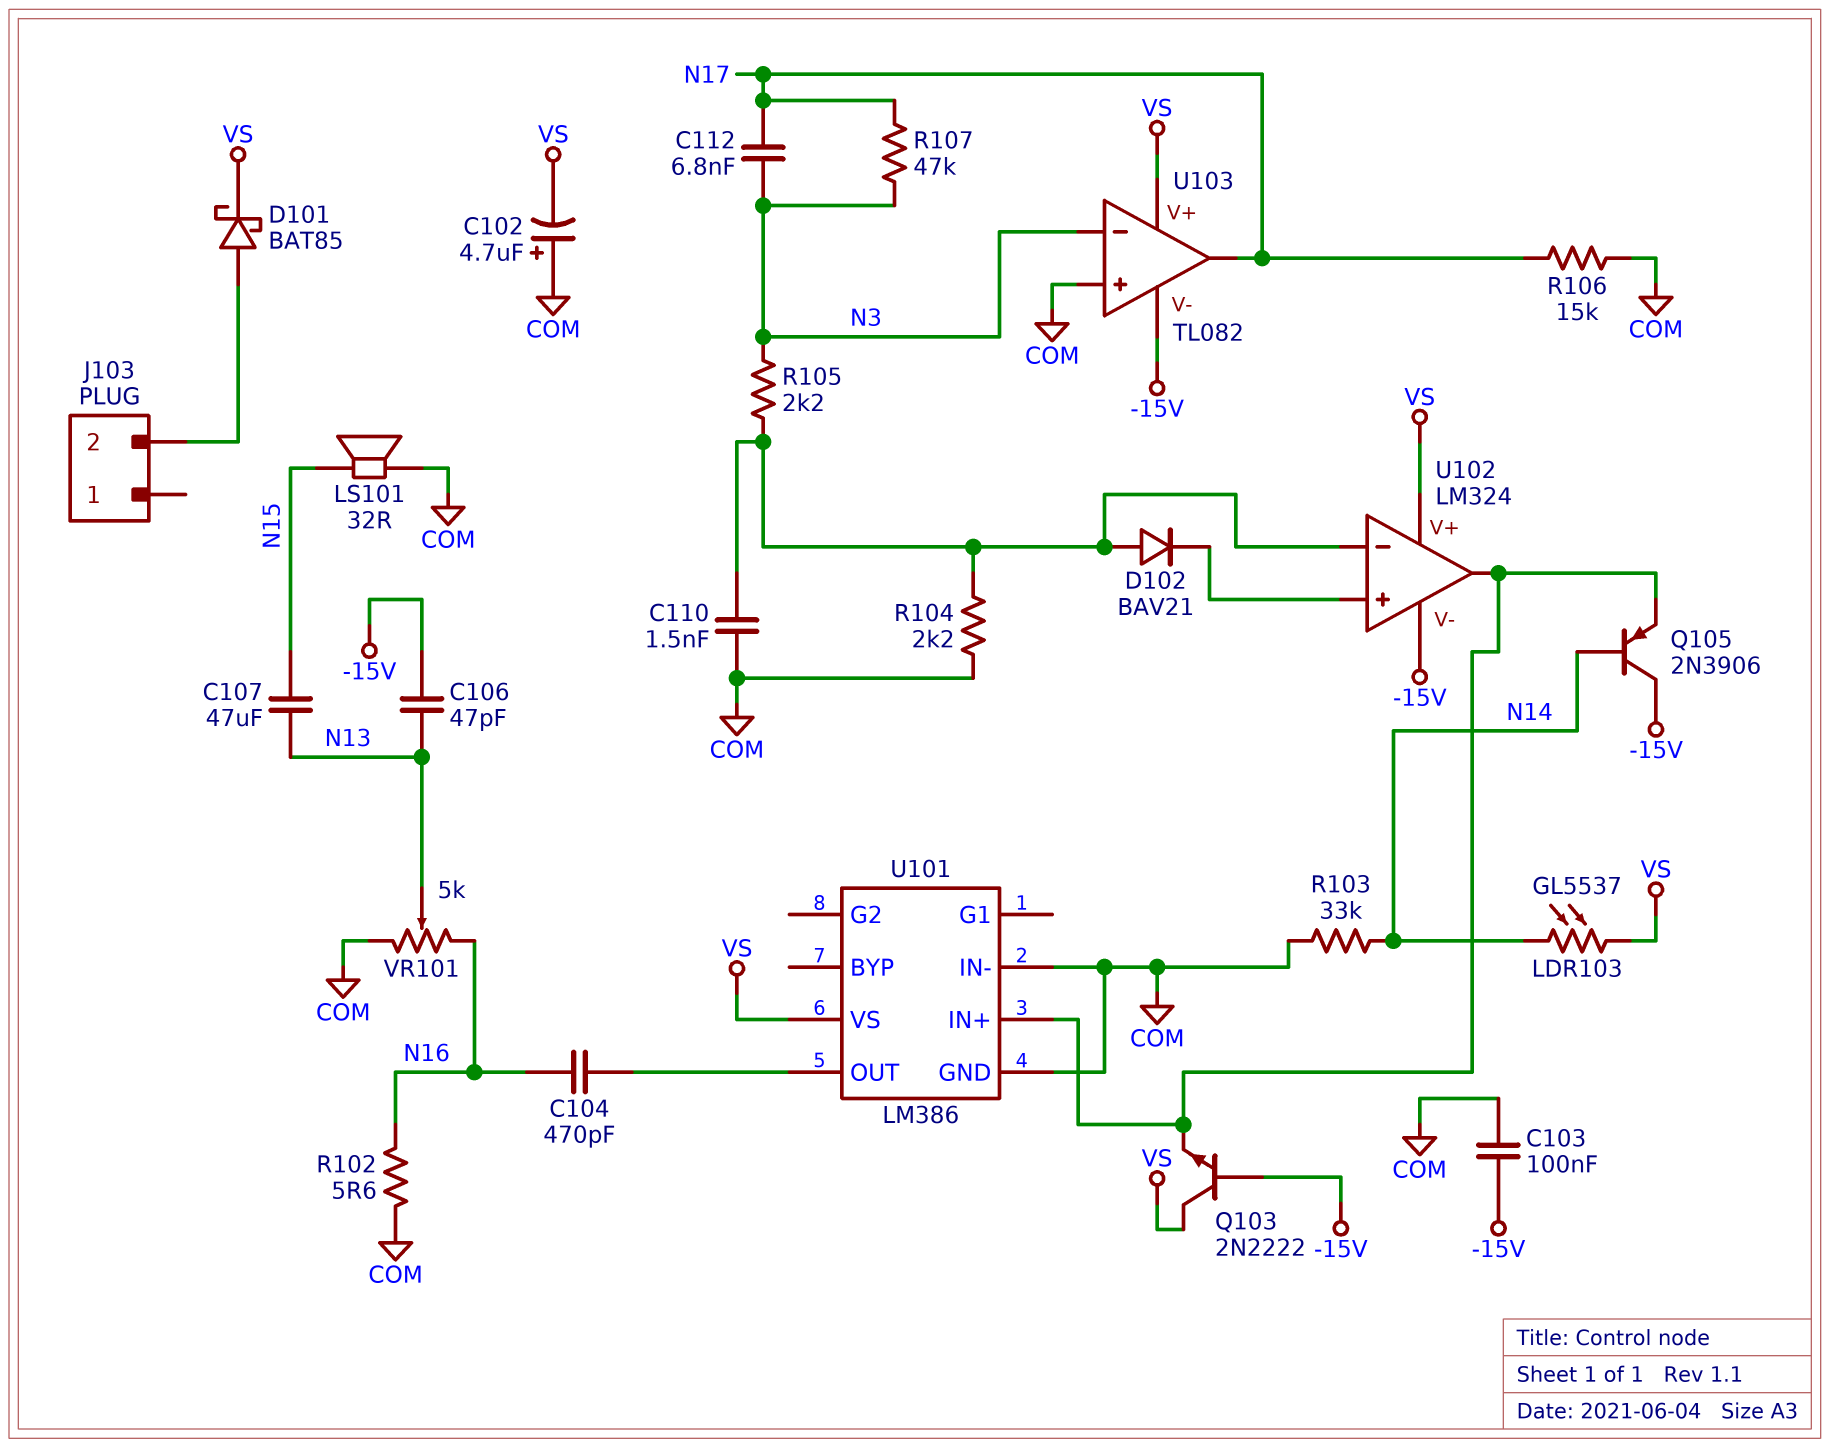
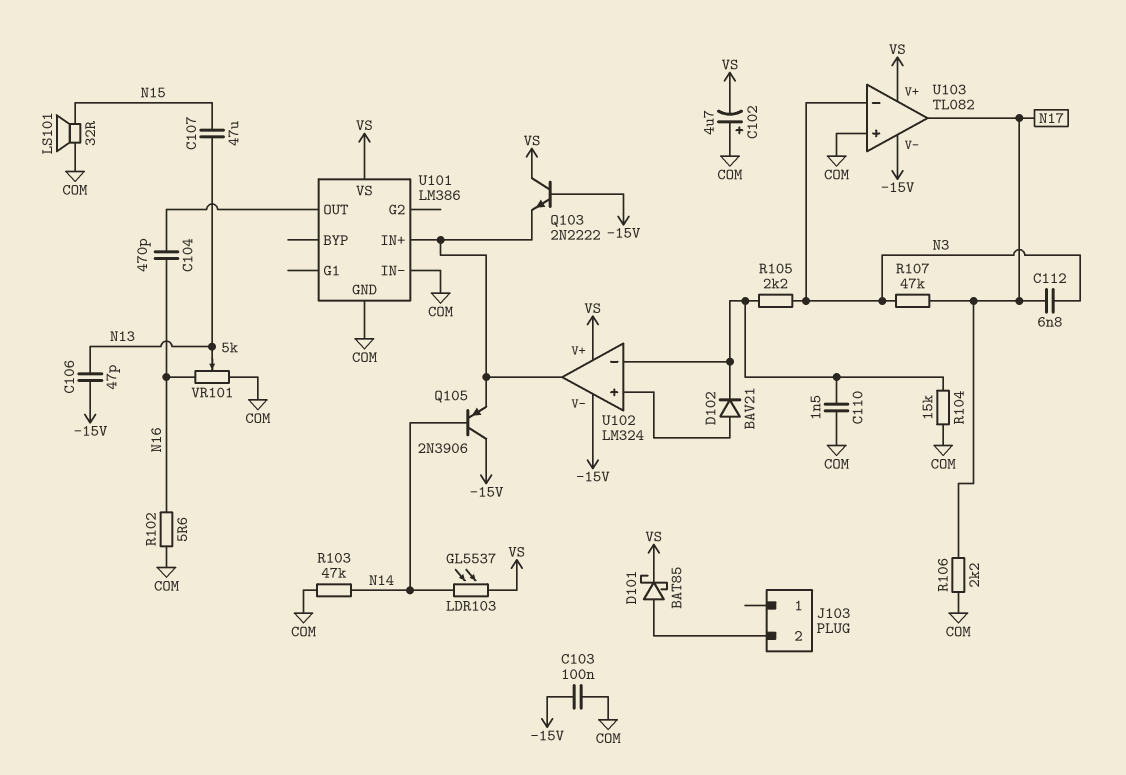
D102: diode BAV21 (A U102/in-, K U102/in+) -> diode BAV21 (A U102/in+, K U102/in-)
R103: 33k (COM, N14) -> 47k (COM, N14)
R104: 2.2k (COM, U102/in-) -> 15k (COM, U102/in-)
R106: 15k (COM, N17) -> 2.2k (COM, N17)

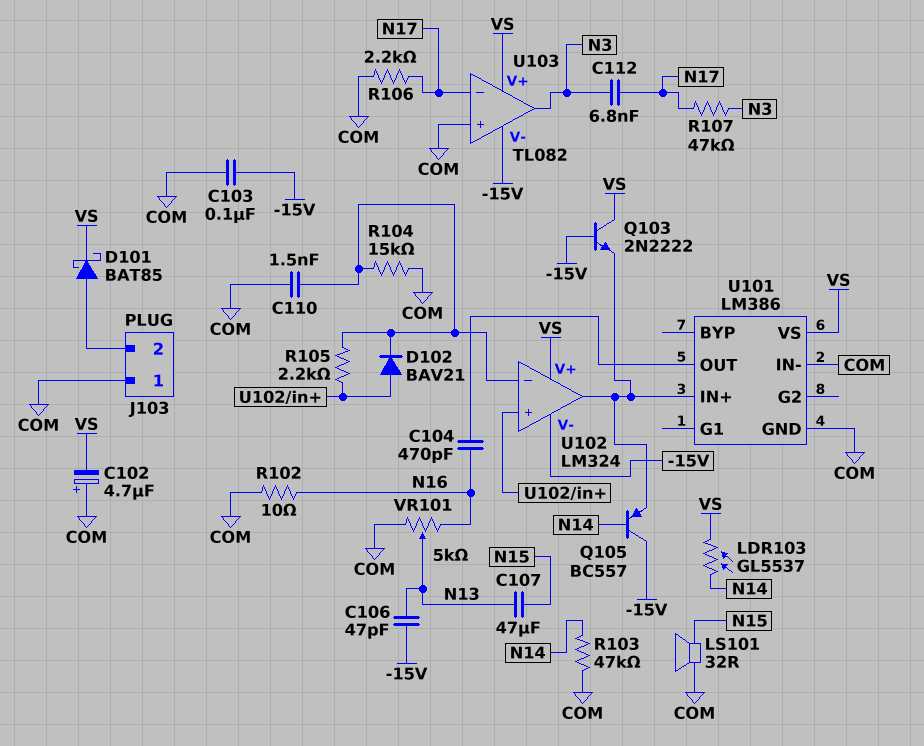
J103 pin 1: none -> COM
Q105: PNP 2N3906 (B N14, C -15V, E U101/IN+) -> PNP BC557 (B N14, C -15V, E U101/IN+)
R102: 5.6 (COM, N16) -> 10 (COM, N16)
R105: 2.2k (N3, U102/in-) -> 2.2k (U102/in+, U102/in-)
U103 pin in-: N3 -> N17
U103 pin out: N17 -> N3

